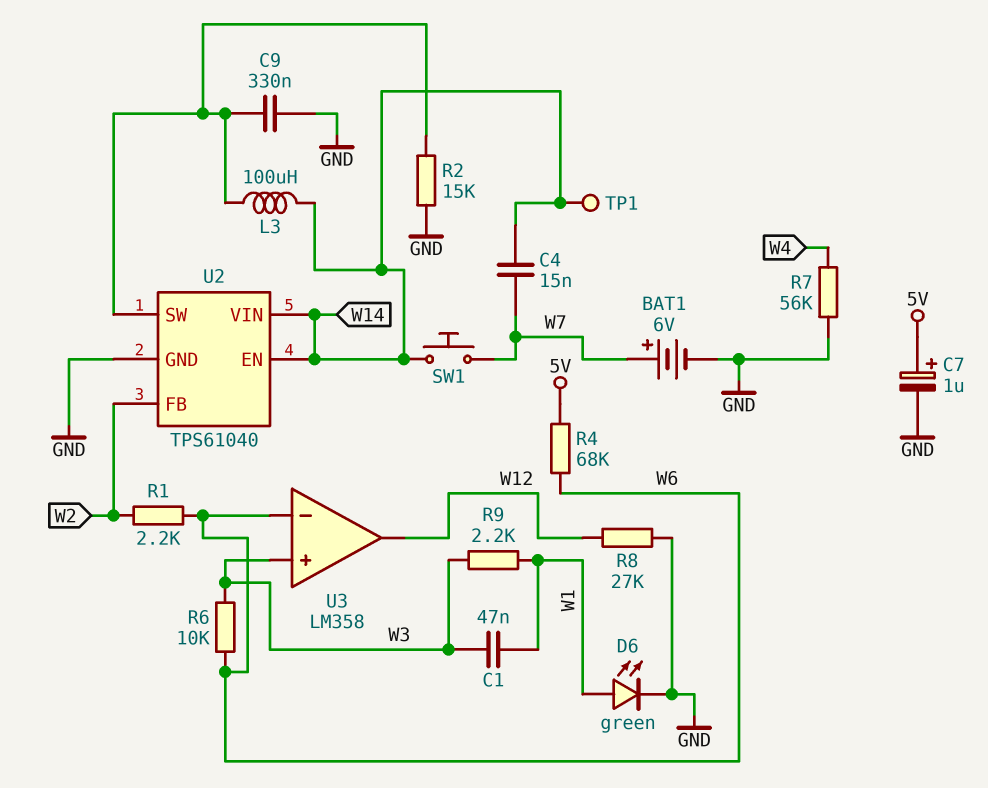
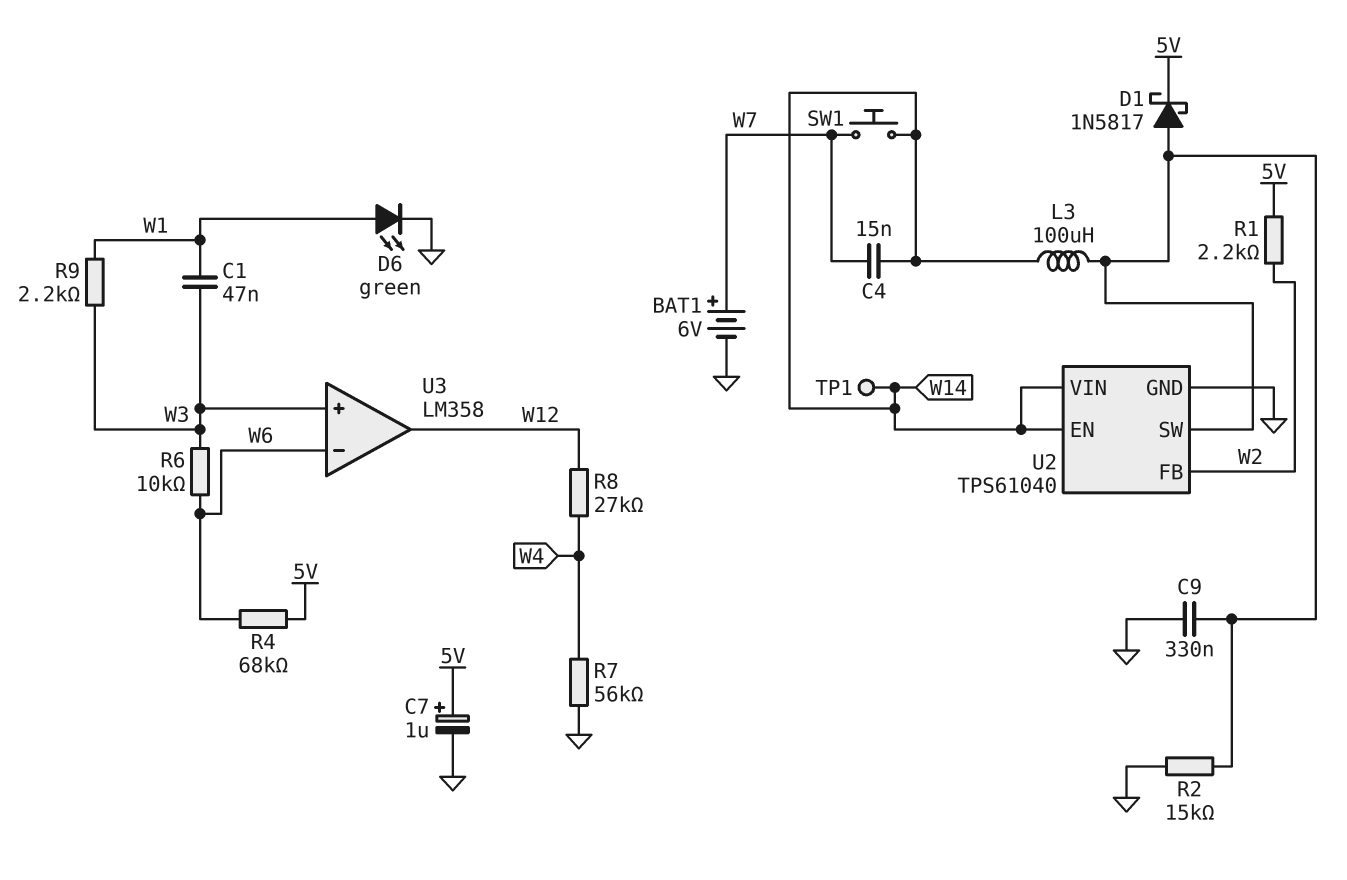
D1: none -> schottky 1N5817 (A U2/SW, K 5V)
R1: 2.2k (W2, W6) -> 2.2k (5V, W2)
R8: 27k (GND, W12) -> 27k (W4, W12)

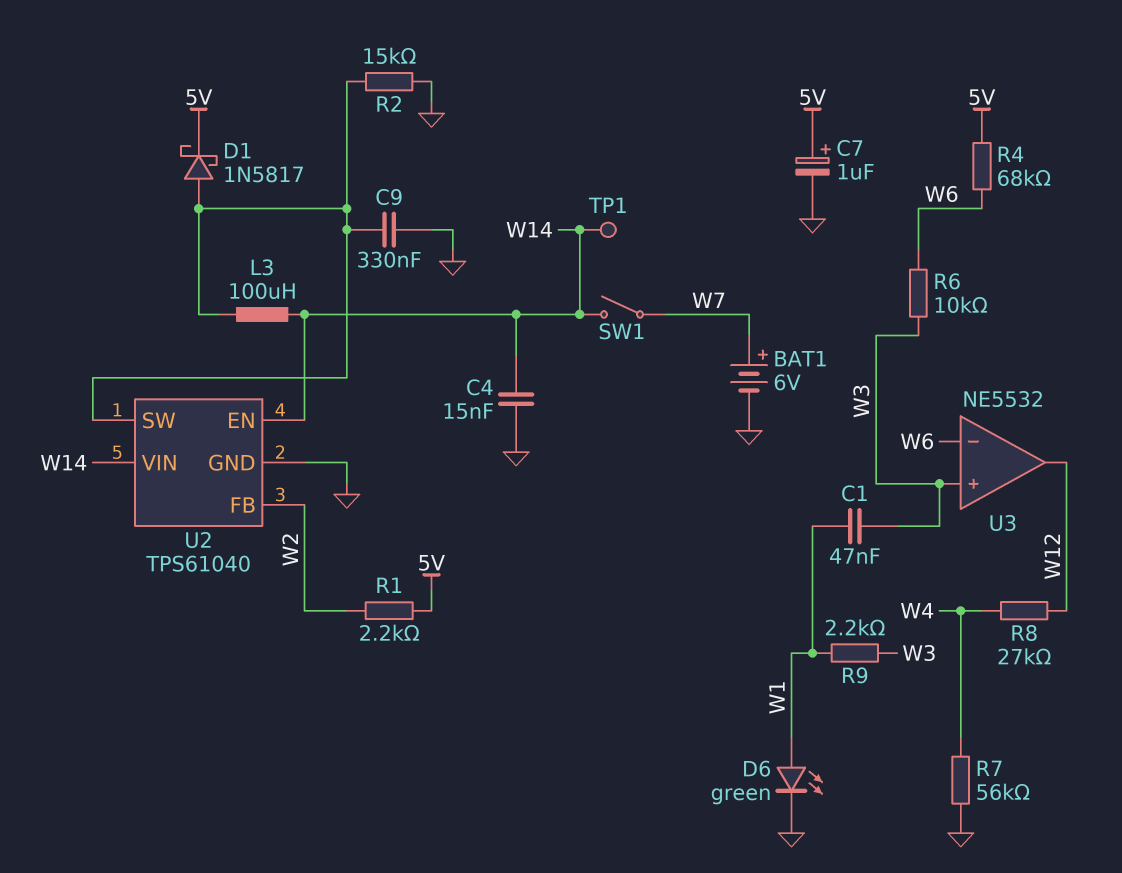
C4: 15nF (W7, W14) -> 15nF (GND, W14)
SW1: button (W7, W14) -> switch (W7, W14)
U3: LM358 -> NE5532

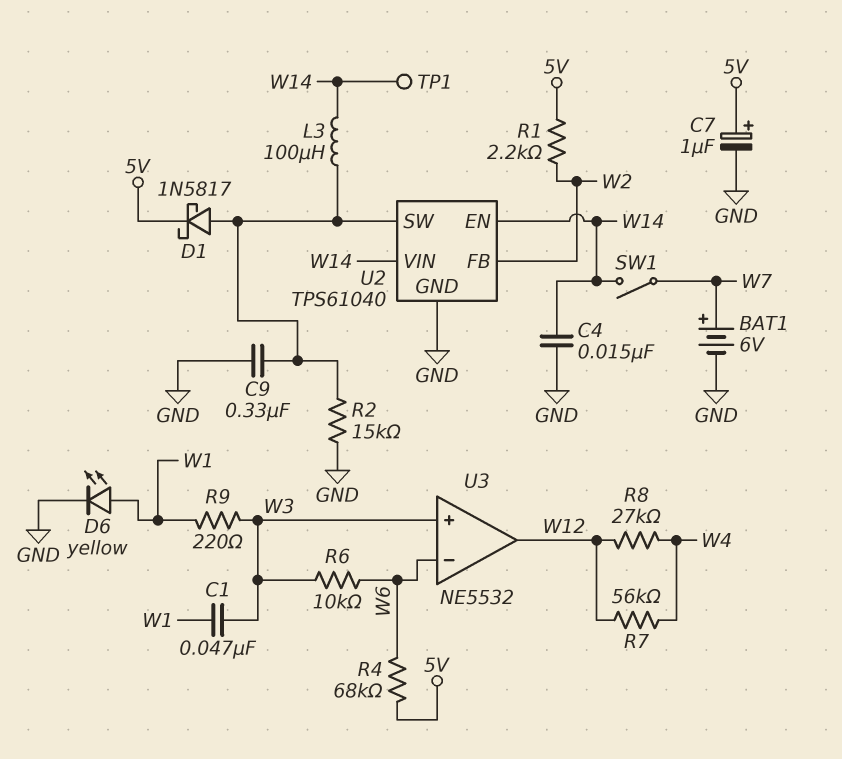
D6: LED green (A W1, K GND) -> LED yellow (A W1, K GND)
R7: 56k (GND, W4) -> 56k (W4, W12)
R9: 2.2k (W1, W3) -> 220 (W1, W3)

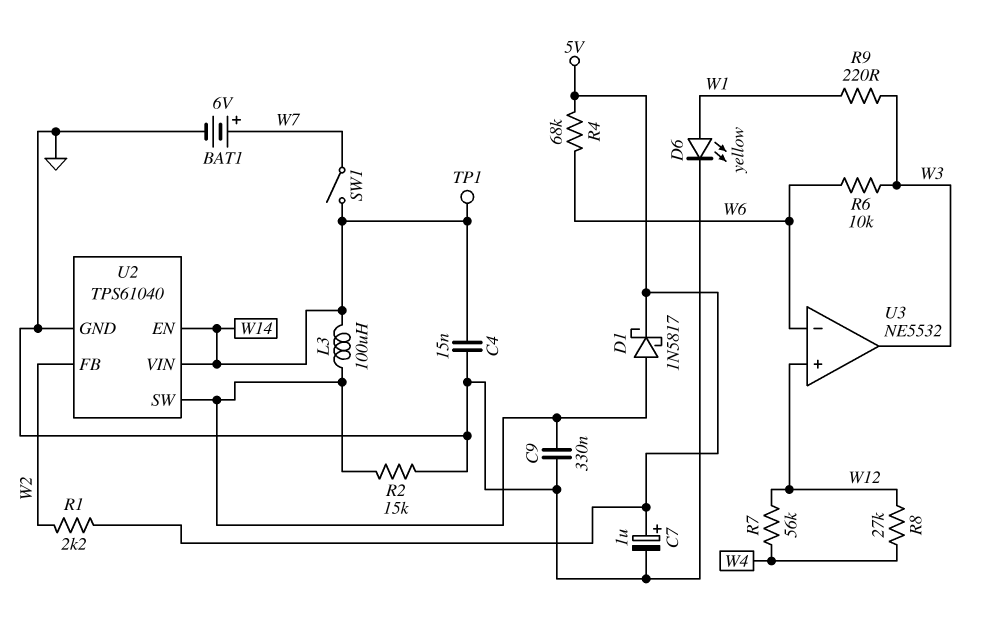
C1: 47nF (W1, W3) -> none
U3 pin in+: W3 -> W12
U3 pin out: W12 -> W3

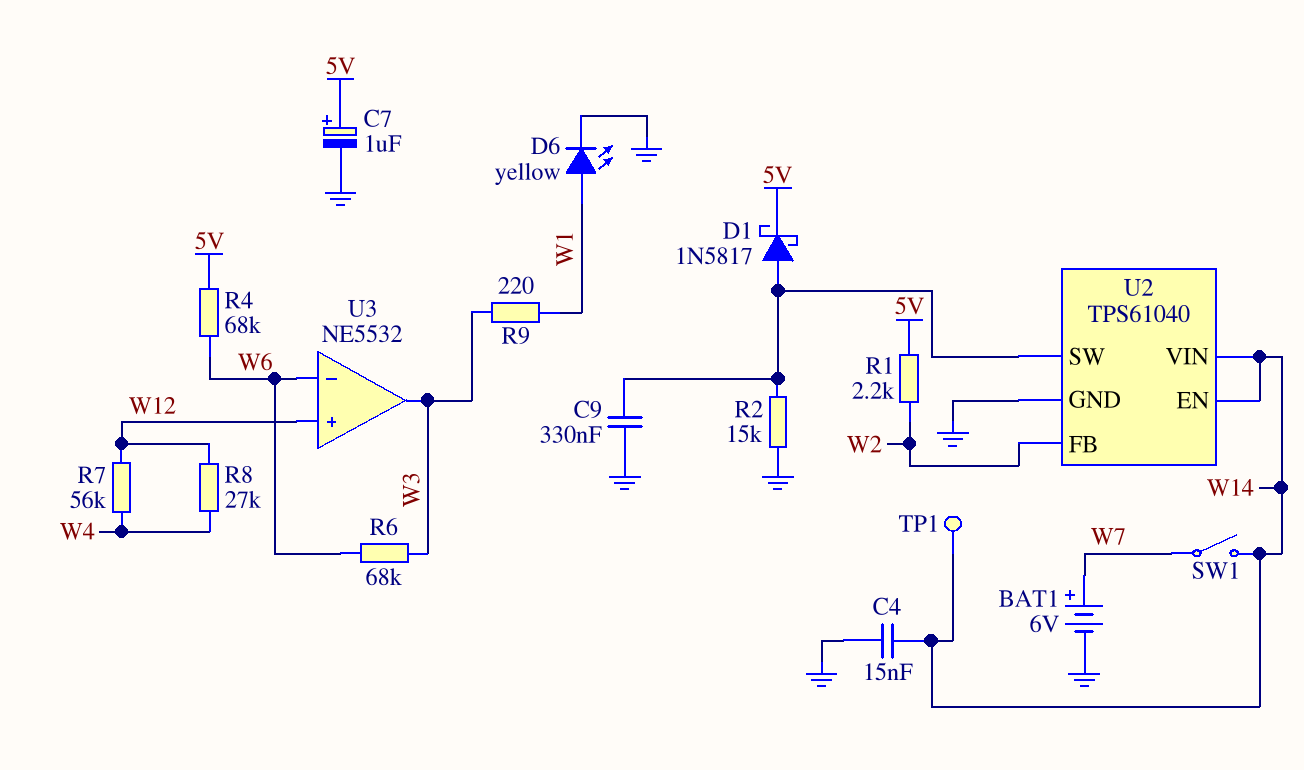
L3: 100uH (U2/SW, W14) -> none
R6: 10k (W3, W6) -> 68k (W3, W6)

